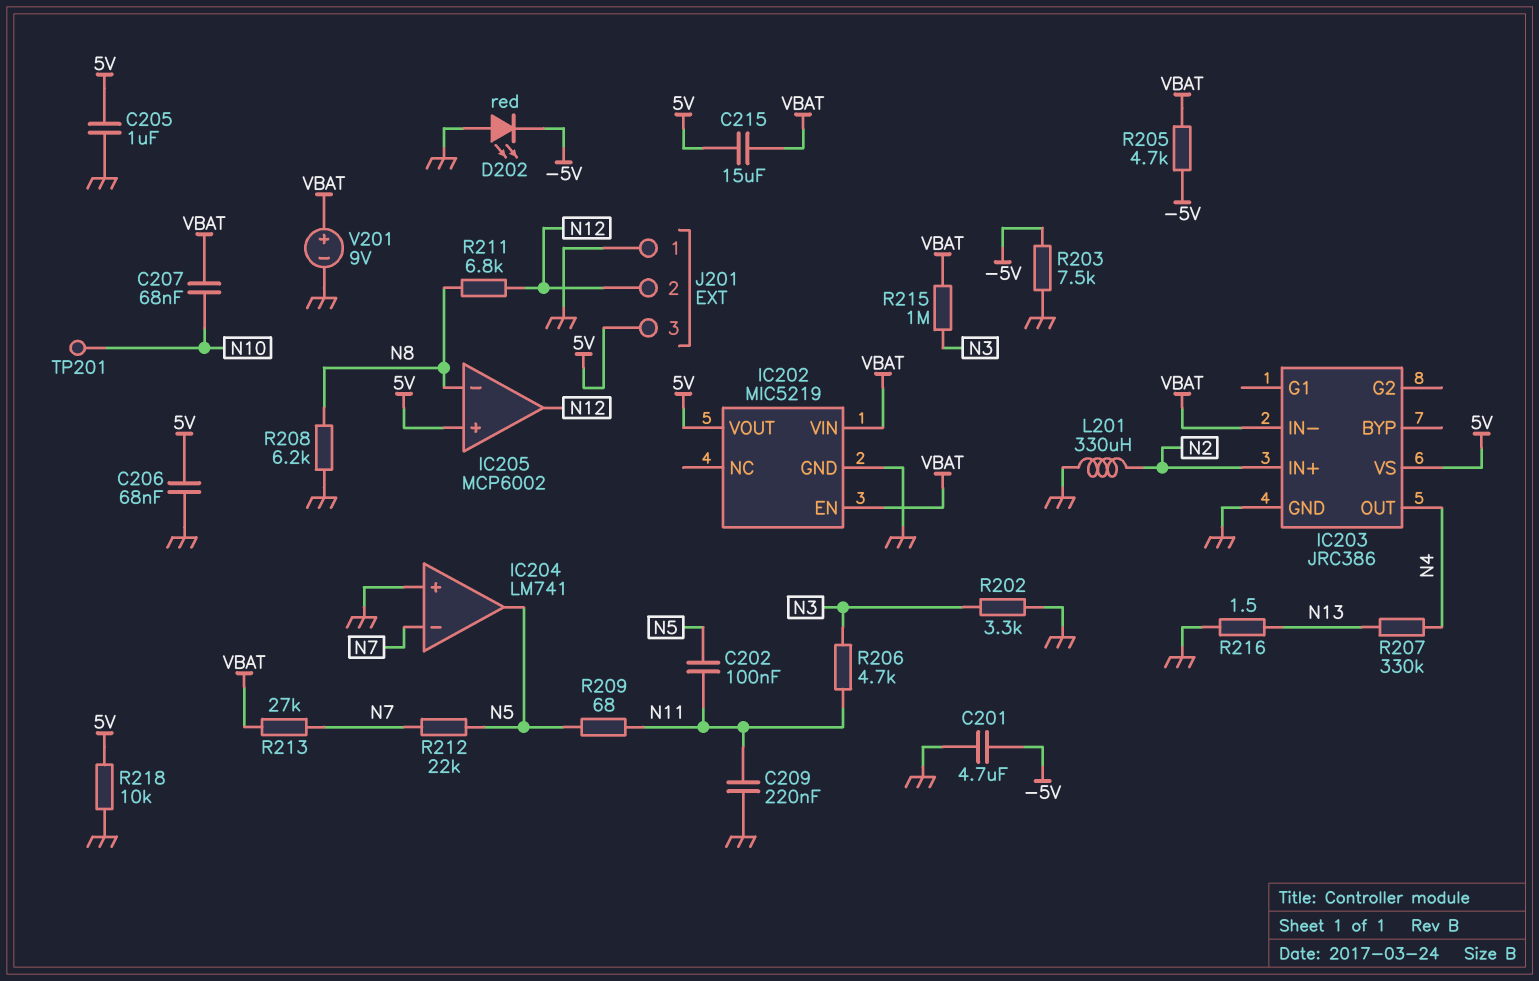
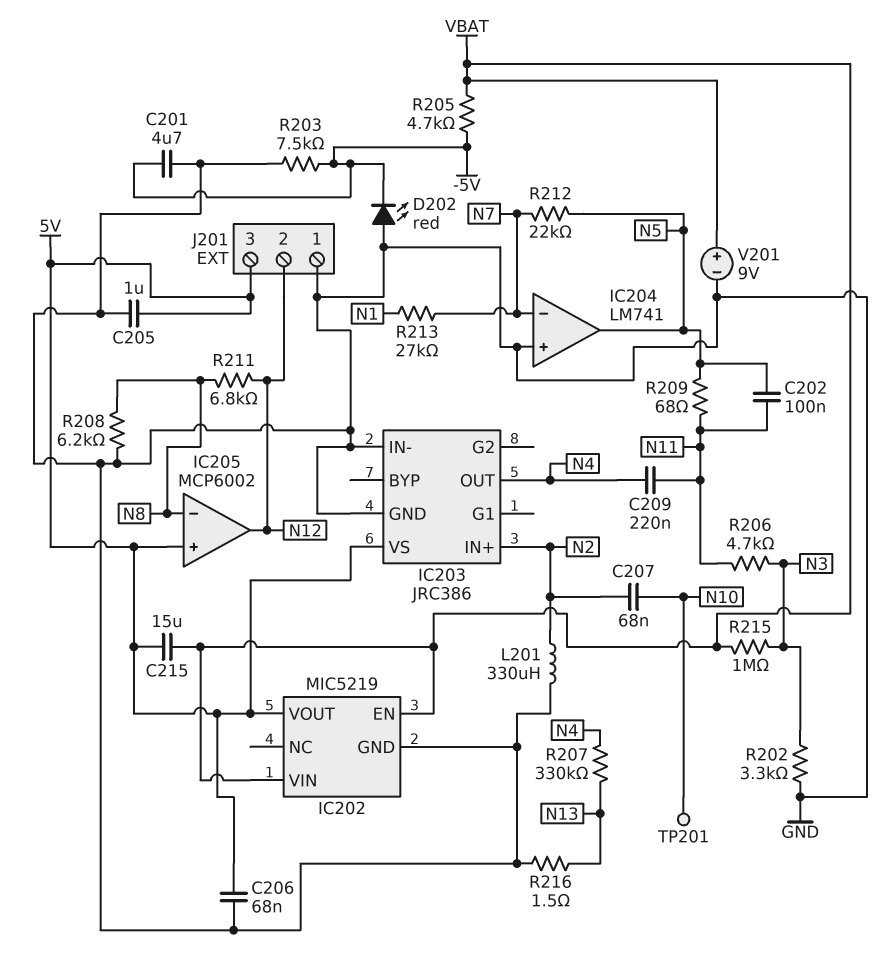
C207: 68nF (N10, VBAT) -> 68nF (N2, N10)
C209: 220nF (GND, N11) -> 220nF (N4, N11)
IC203 pin IN-: VBAT -> GND
R213: 27k (N7, VBAT) -> 27k (N1, N7)
R218: 10k (5V, GND) -> none

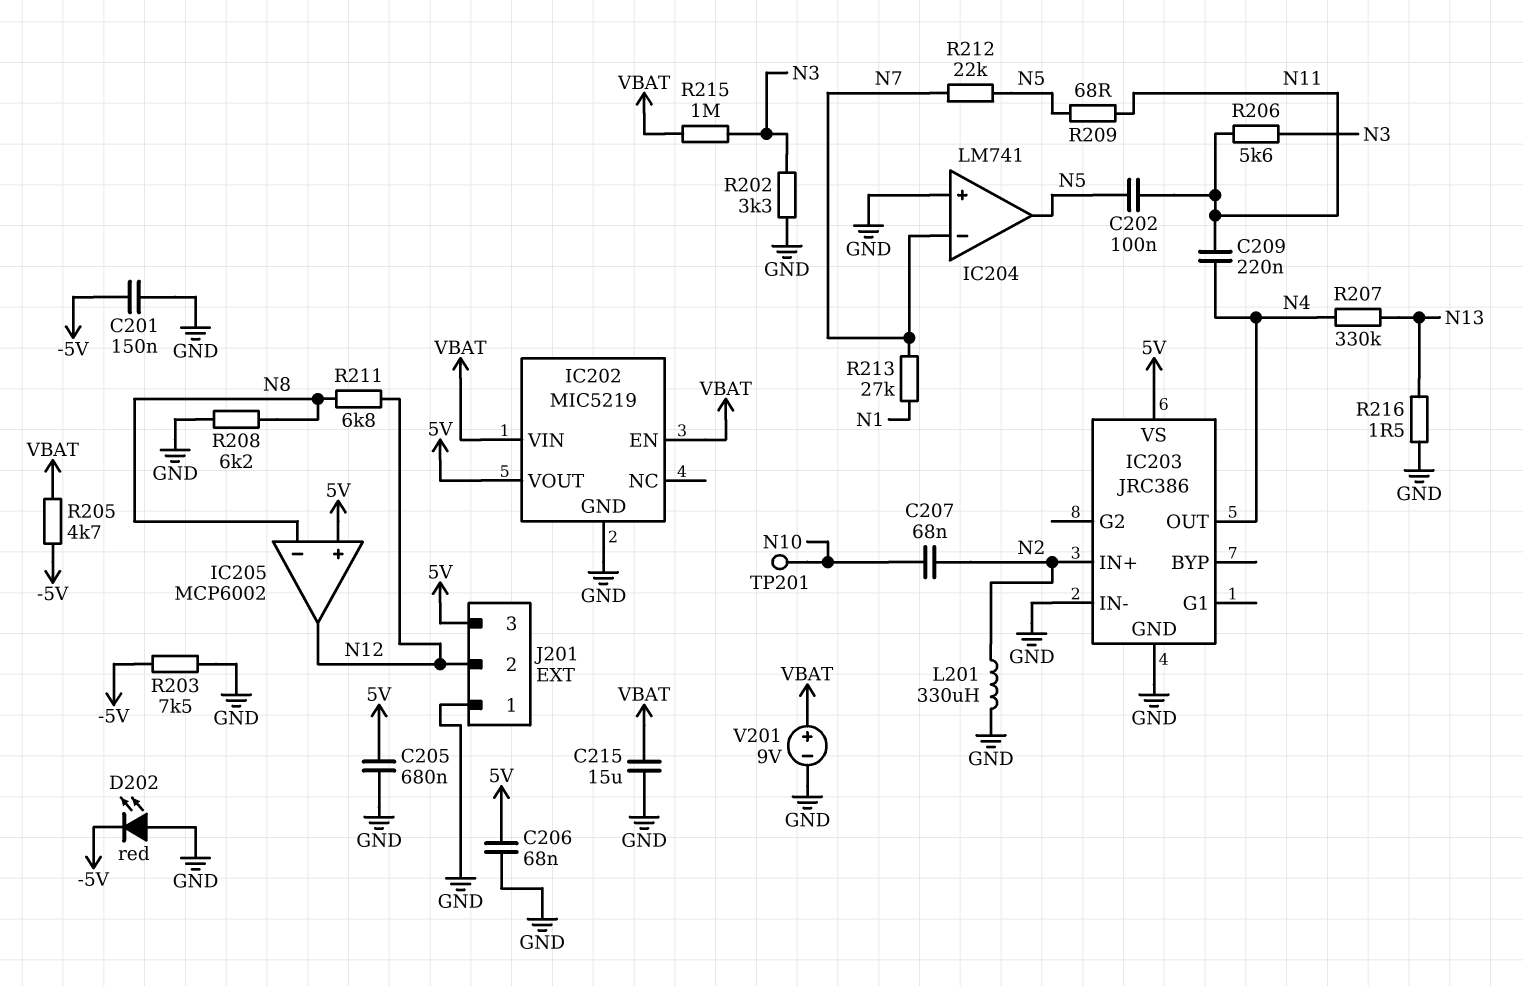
C201: 4.7uF (-5V, GND) -> 150nF (-5V, GND)
C205: 1uF (5V, GND) -> 680nF (5V, GND)
C215: 15uF (5V, VBAT) -> 15uF (GND, VBAT)
R206: 4.7k (N3, N11) -> 5.6k (N3, N11)

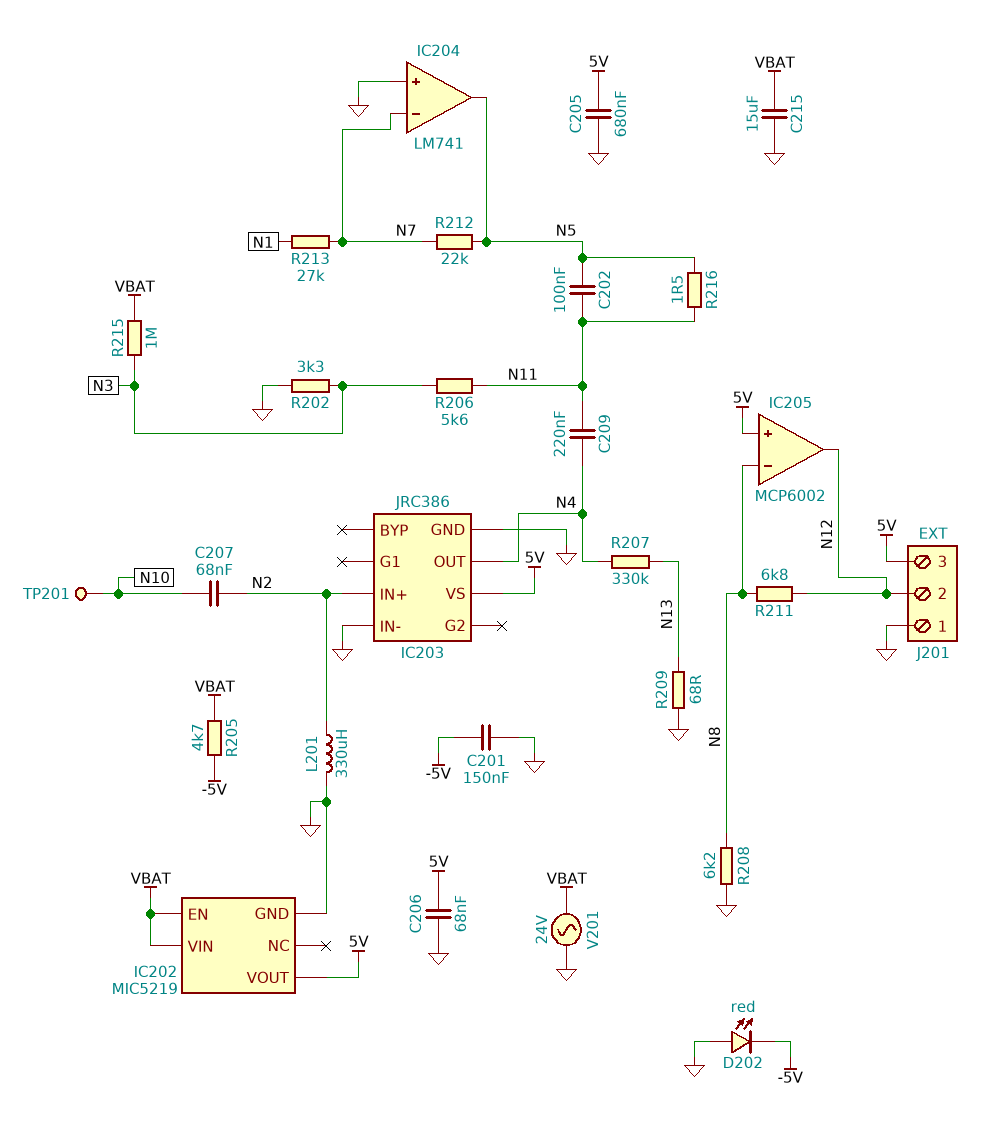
R203: 7.5k (-5V, GND) -> none
R209: 68 (N5, N11) -> 68 (GND, N13)
R216: 1.5 (GND, N13) -> 1.5 (N5, N11)
V201: 9V (plus VBAT, minus GND) -> AC 24V (GND, VBAT)

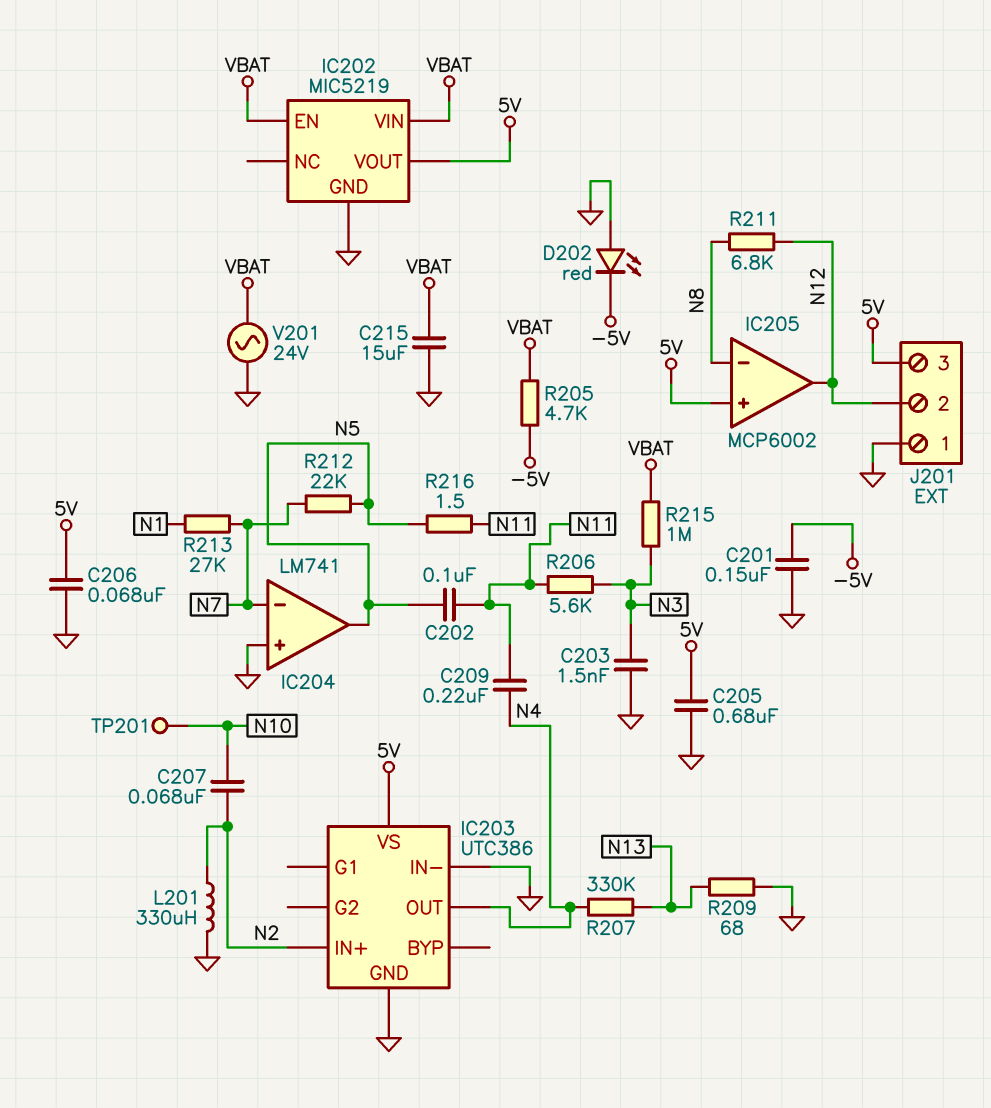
C203: none -> 1.5nF (GND, N3)
IC203: JRC386 -> UTC386
R202: 3.3k (GND, N3) -> none
R208: 6.2k (GND, N8) -> none

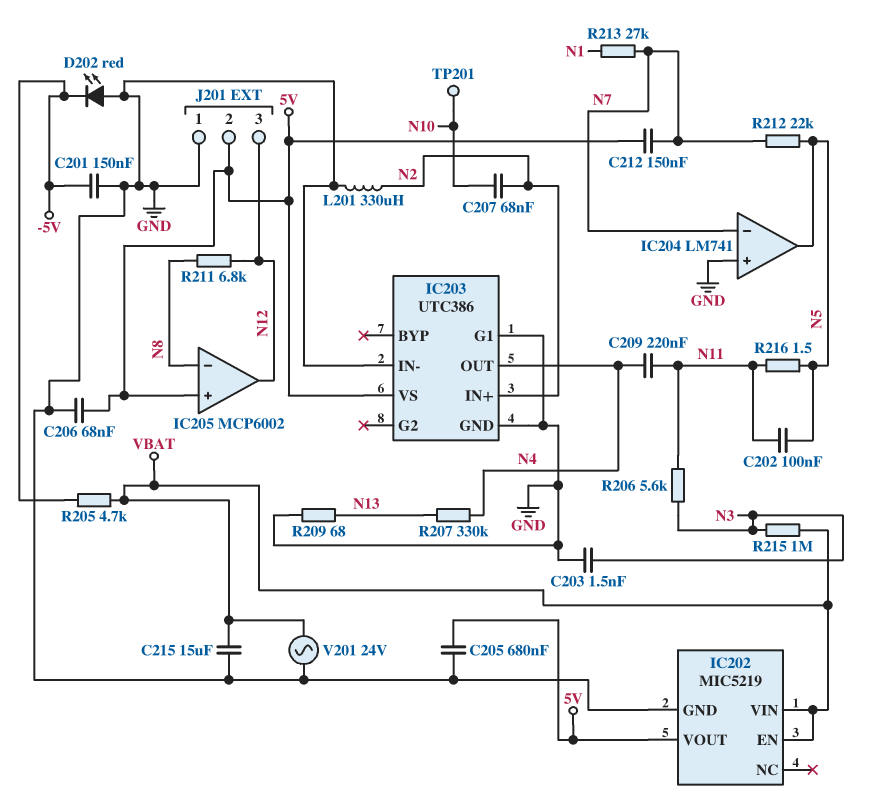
C212: none -> 150nF (5V, N7)
IC203 pin G1: none -> GND
J201 pin 2: N12 -> 5V
J201 pin 3: 5V -> N12

